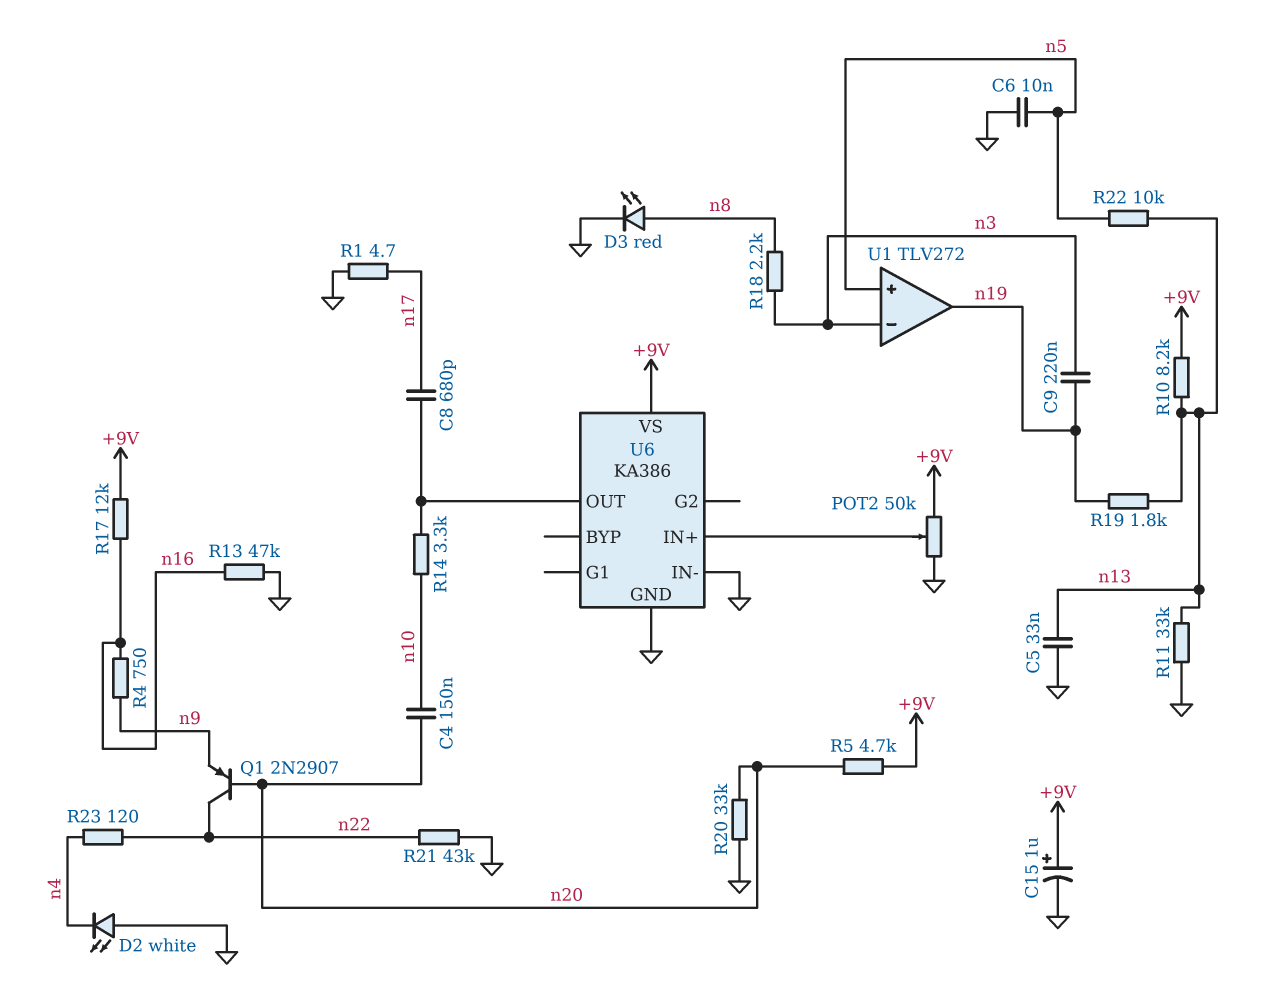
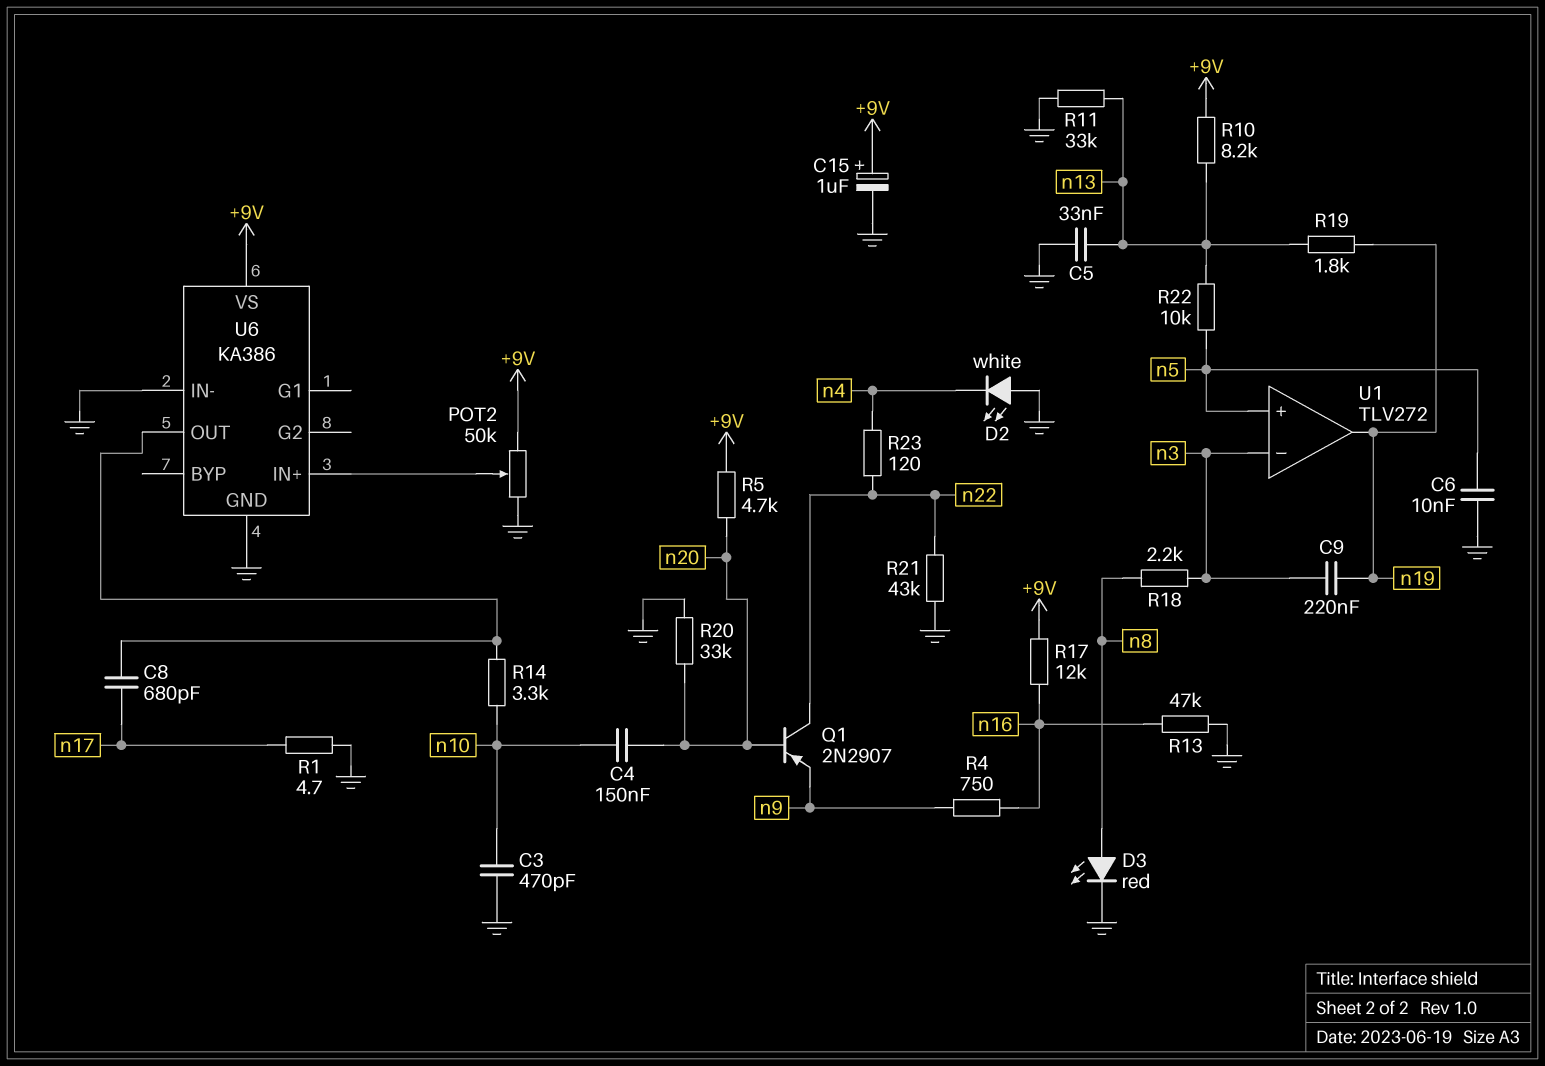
C3: none -> 470pF (GND, n10)

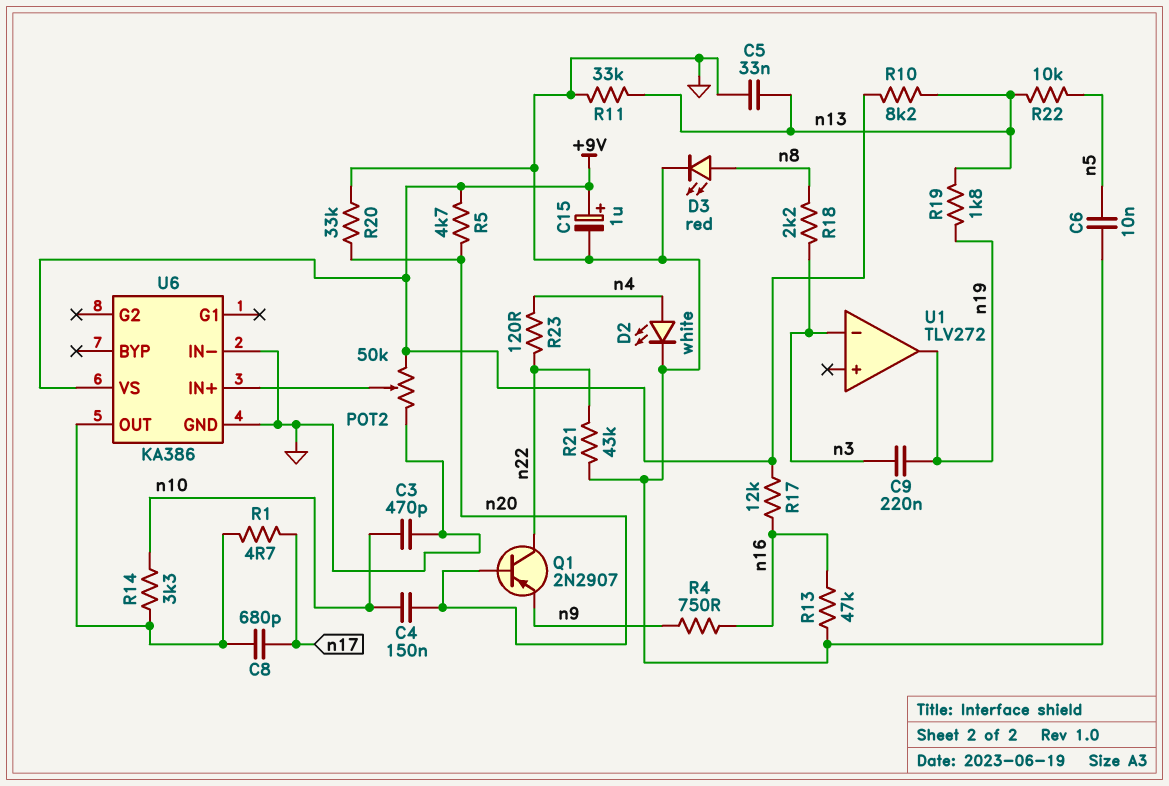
D2: LED white (A GND, K n4) -> LED white (A n4, K GND)
R1: 4.7 (GND, n17) -> 4.7 (U6/OUT, n17)
U1 pin in+: n5 -> none

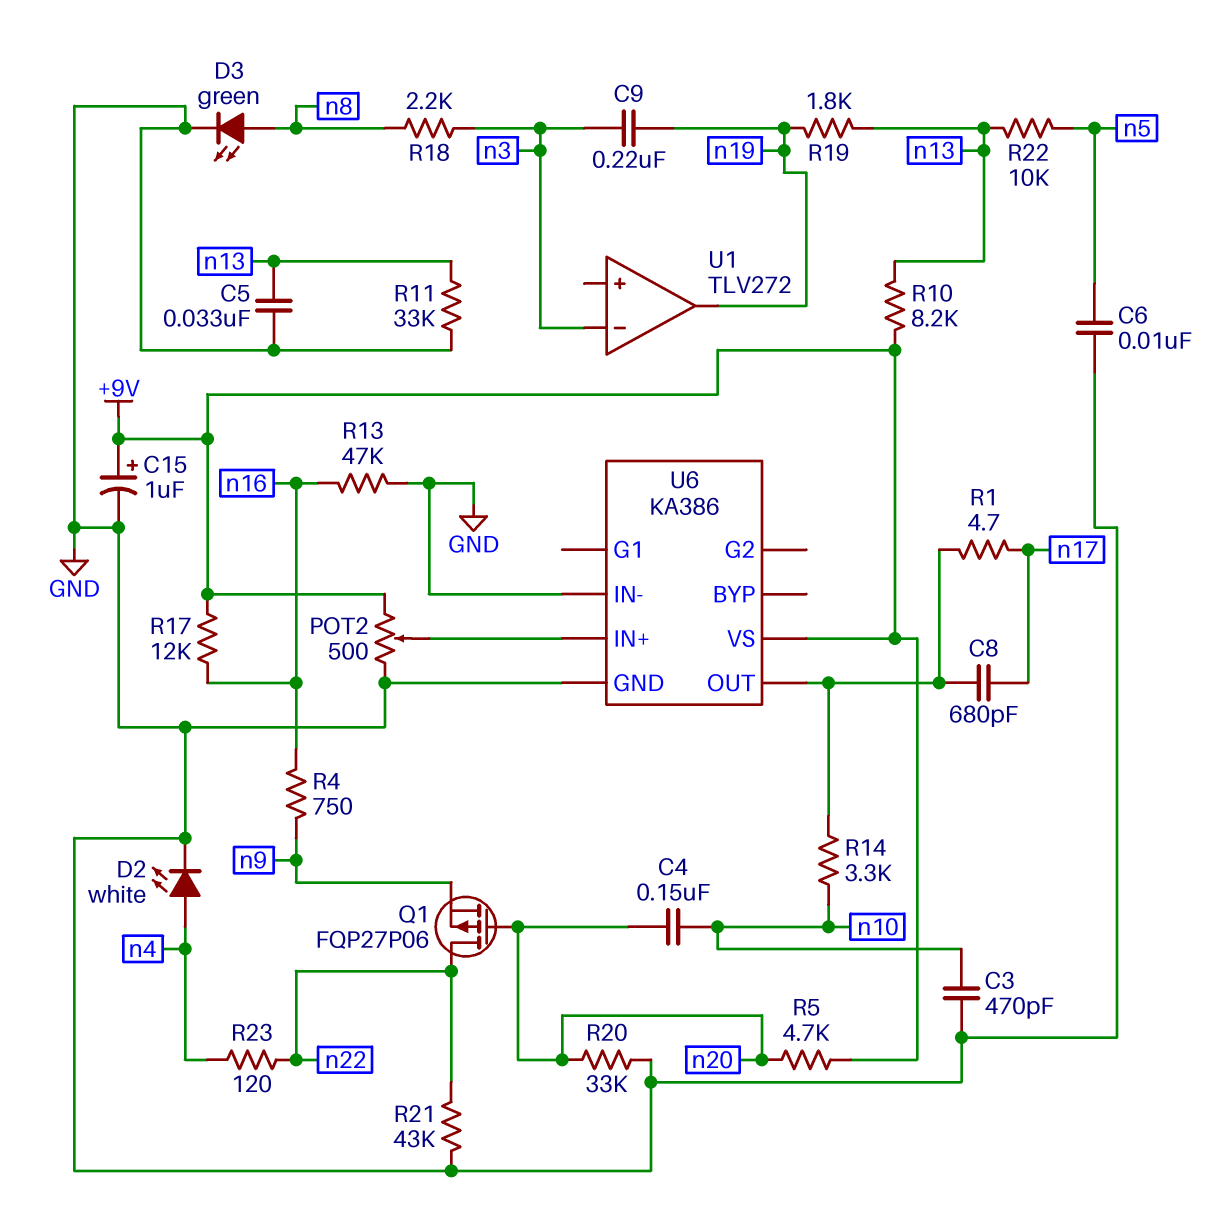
D3: LED red (A n8, K GND) -> LED green (A n8, K GND)
POT2: 50k (+9V, GND, wiper U6/IN+) -> 500 (+9V, GND, wiper U6/IN+)
Q1: PNP 2N2907 (B n20, C n22, E n9) -> PMOS FQP27P06 (G n20, D n22, S n9)

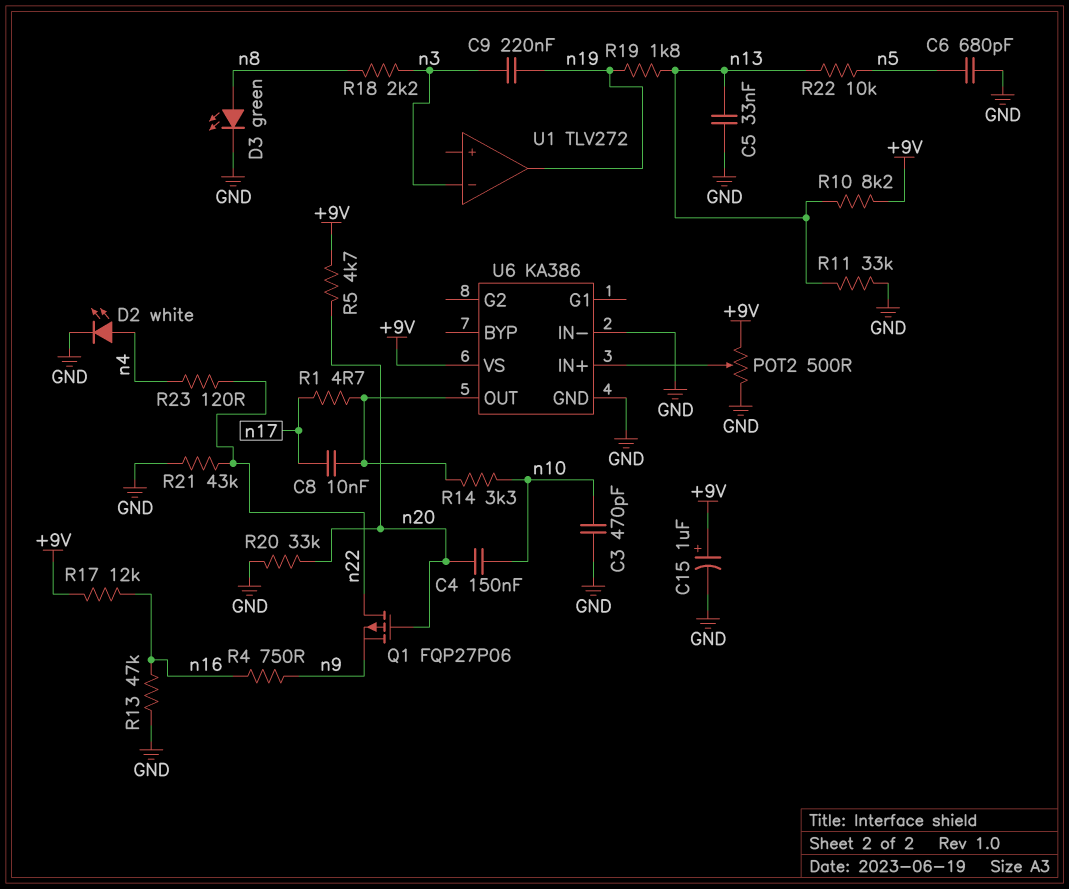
C6: 10nF (GND, n5) -> 680pF (GND, n5)
C8: 680pF (U6/OUT, n17) -> 10nF (U6/OUT, n17)

